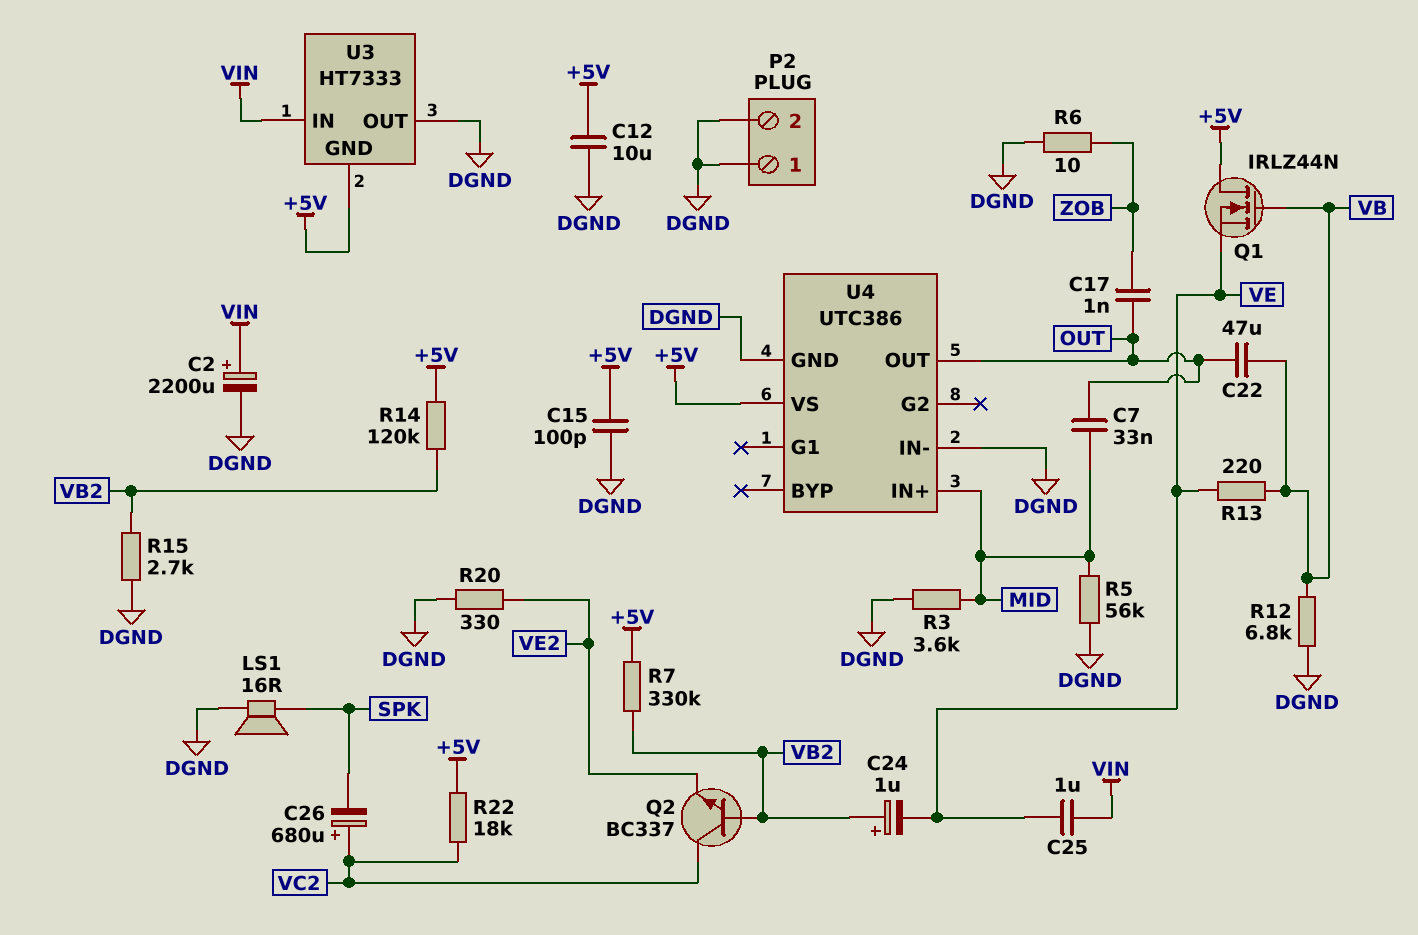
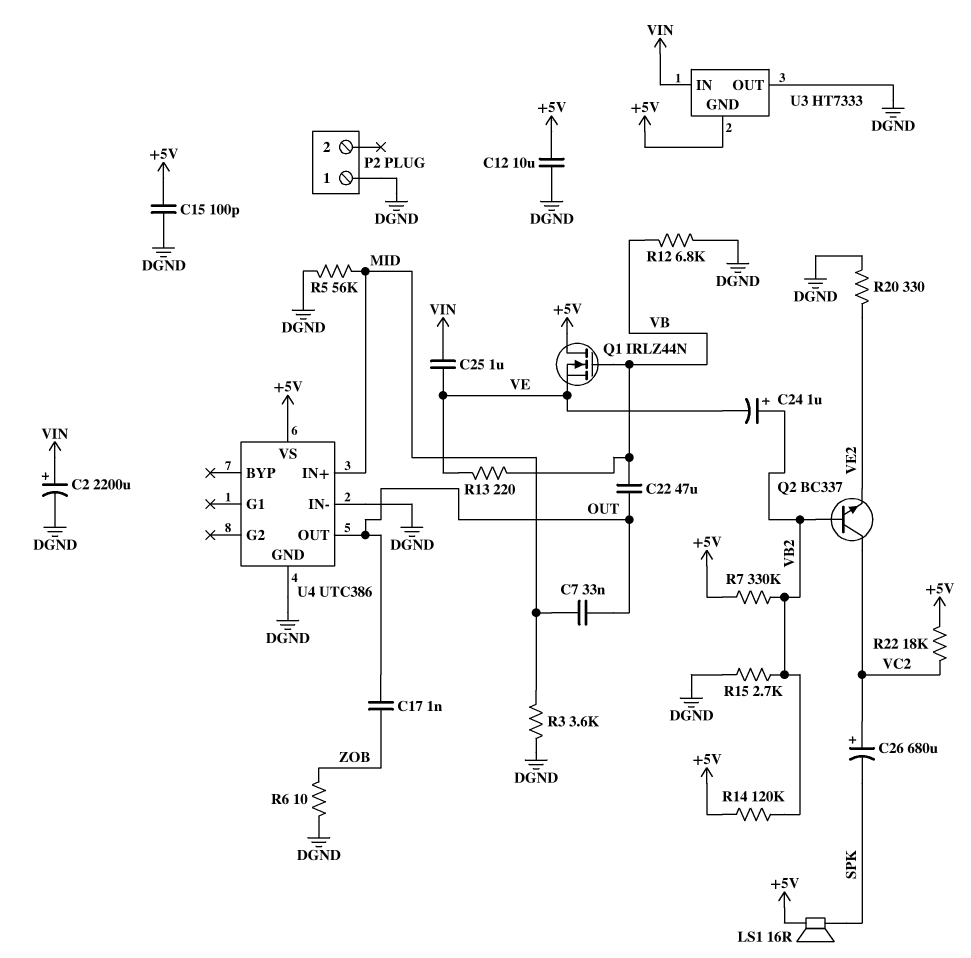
LS1: speaker 16R (DGND, SPK) -> speaker 16R (+5V, SPK)
P2 pin 2: DGND -> none

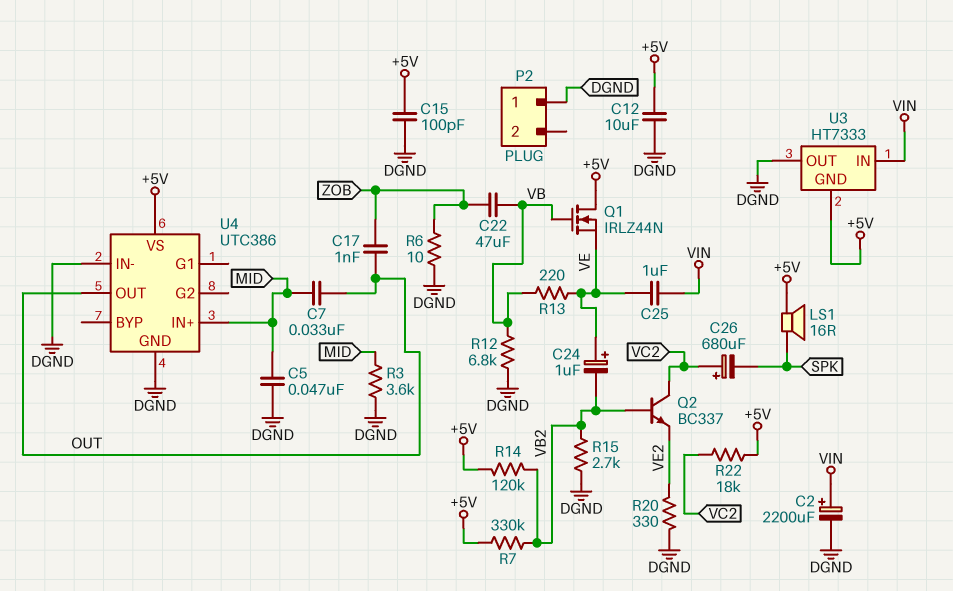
C5: none -> 47nF (DGND, MID)
C22: 47uF (OUT, VB) -> 47uF (VB, ZOB)
C24: 1uF (plus VB2, minus VE) -> 1uF (plus VE, minus VB2)
R5: 56k (DGND, MID) -> none

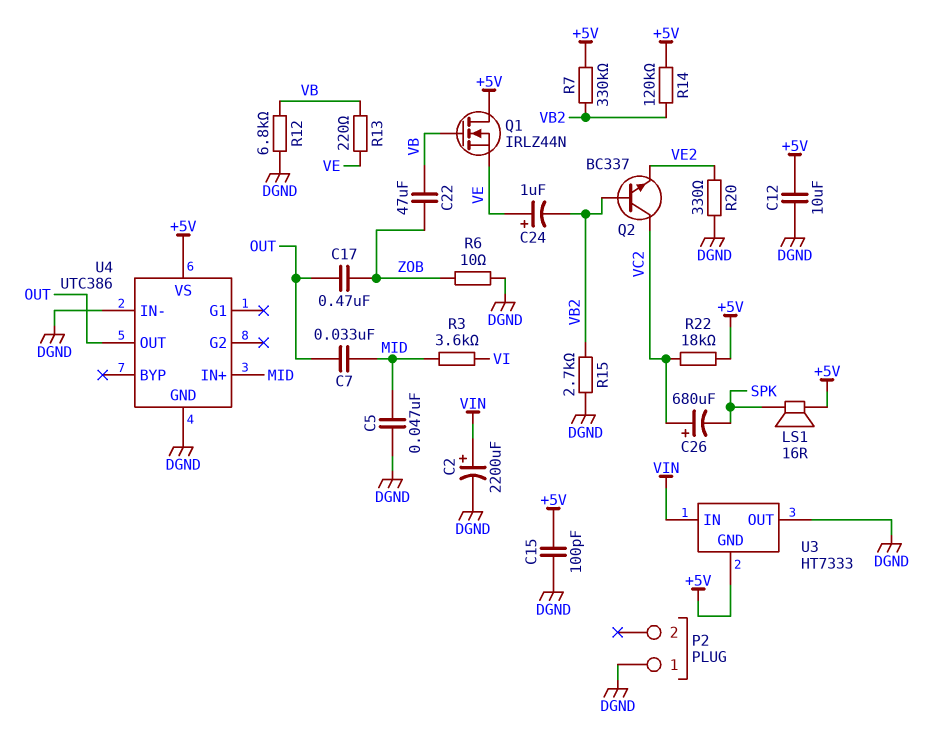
C17: 1nF (OUT, ZOB) -> 470nF (OUT, ZOB)
C25: 1uF (VE, VIN) -> none
R3: 3.6k (DGND, MID) -> 3.6k (MID, VI)

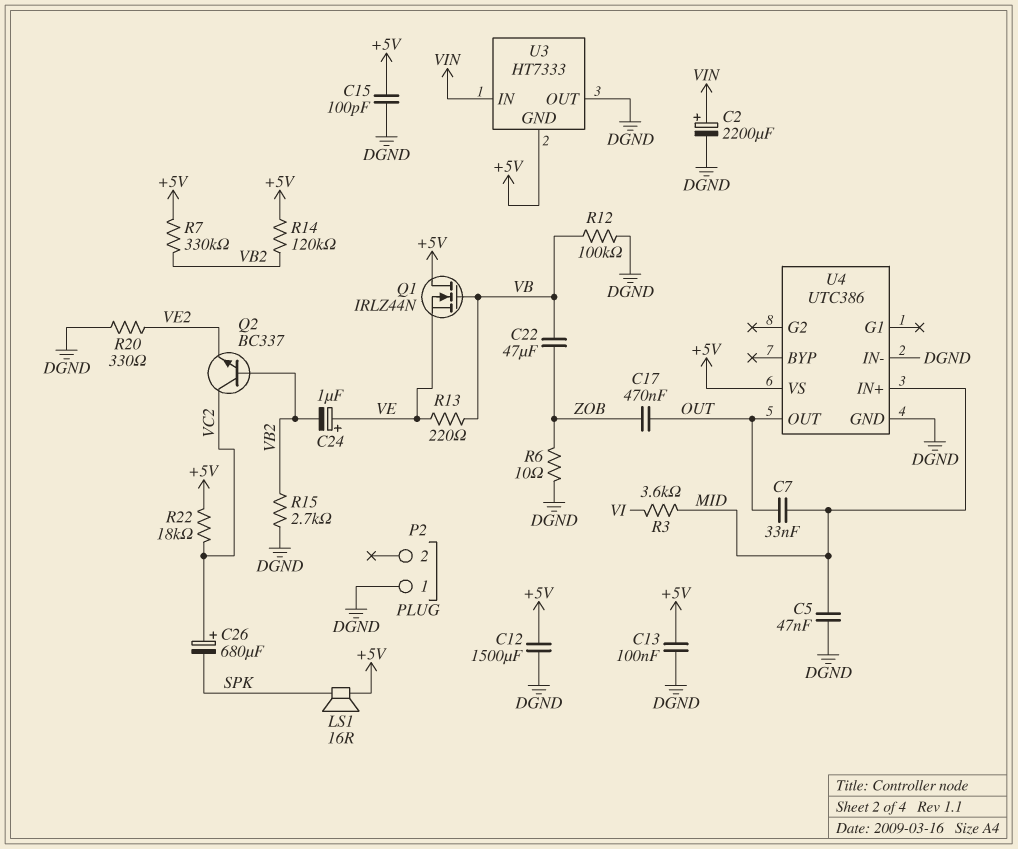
C12: 10uF (+5V, DGND) -> 1500uF (+5V, DGND)
C13: none -> 100nF (+5V, DGND)
R12: 6.8k (DGND, VB) -> 100k (DGND, VB)

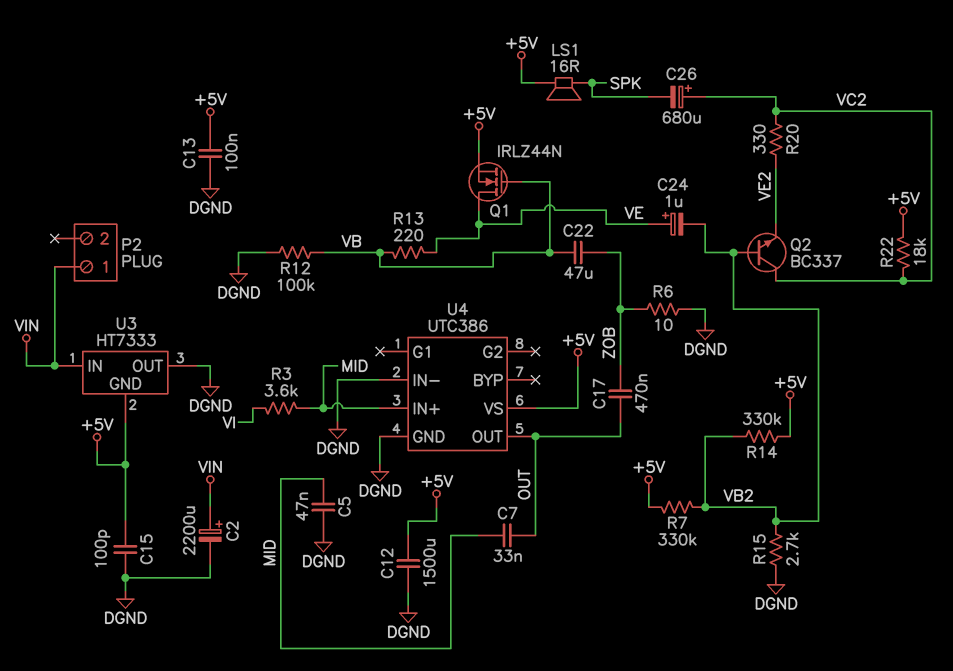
P2 pin 1: DGND -> VIN
Q1: NMOS IRLZ44N (G VB, D +5V, S VE) -> NMOS IRLZ44N (G VB, D VE, S +5V)
R14: 120k (+5V, VB2) -> 330k (+5V, VB2)
R20: 330 (DGND, VE2) -> 330 (VC2, VE2)

